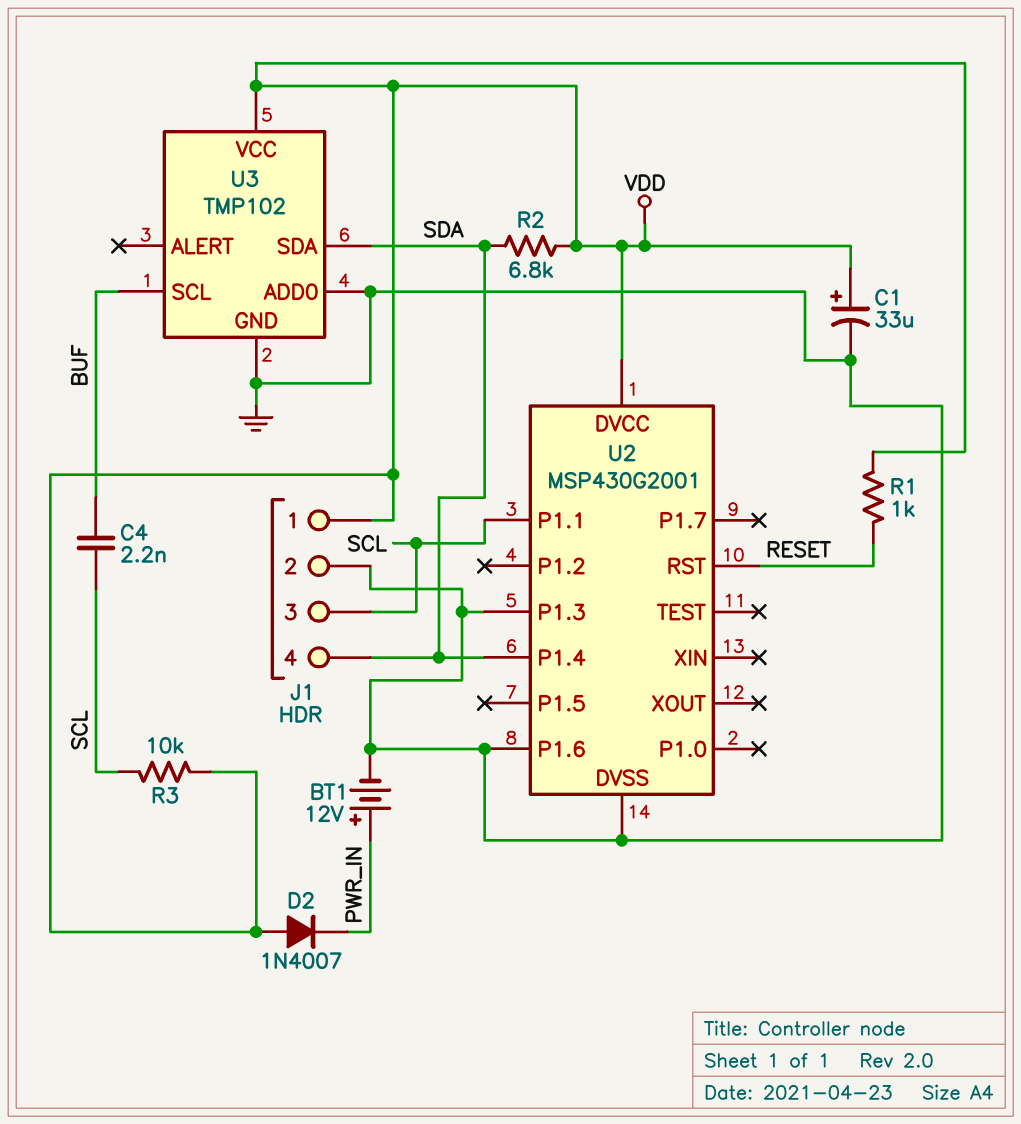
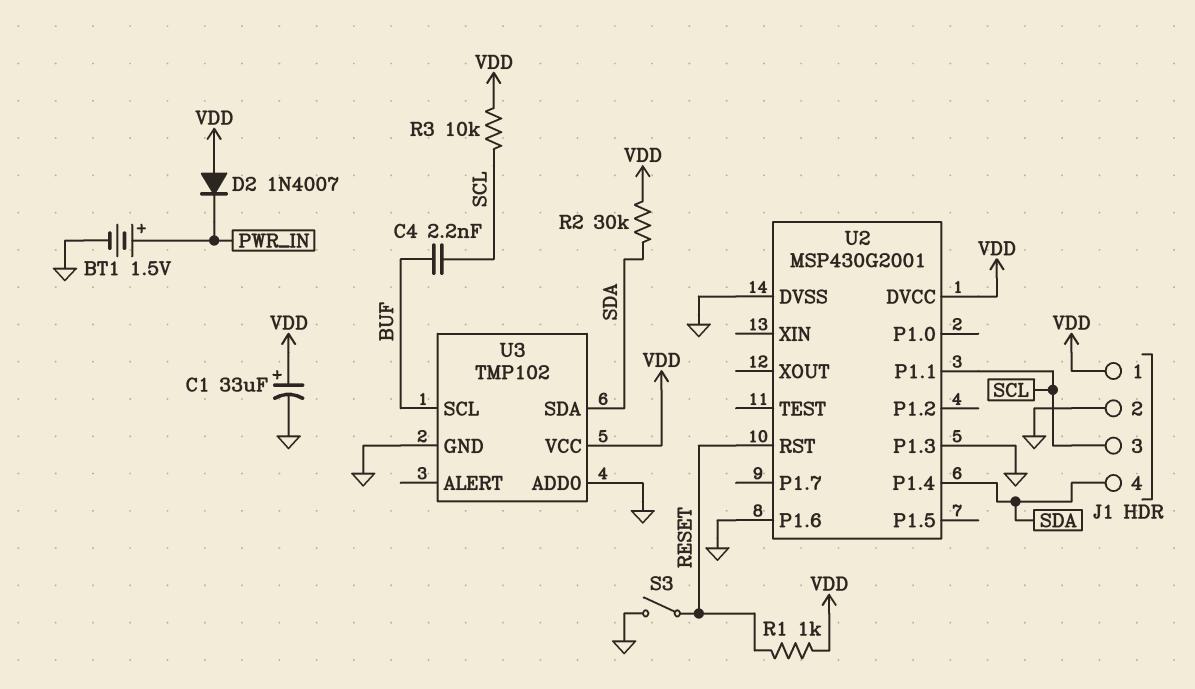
BT1: 12V (plus PWR_IN, minus GND) -> 1.5V (plus PWR_IN, minus GND)
R2: 6.8k (SDA, VDD) -> 30k (SDA, VDD)
S3: none -> switch (GND, RESET)

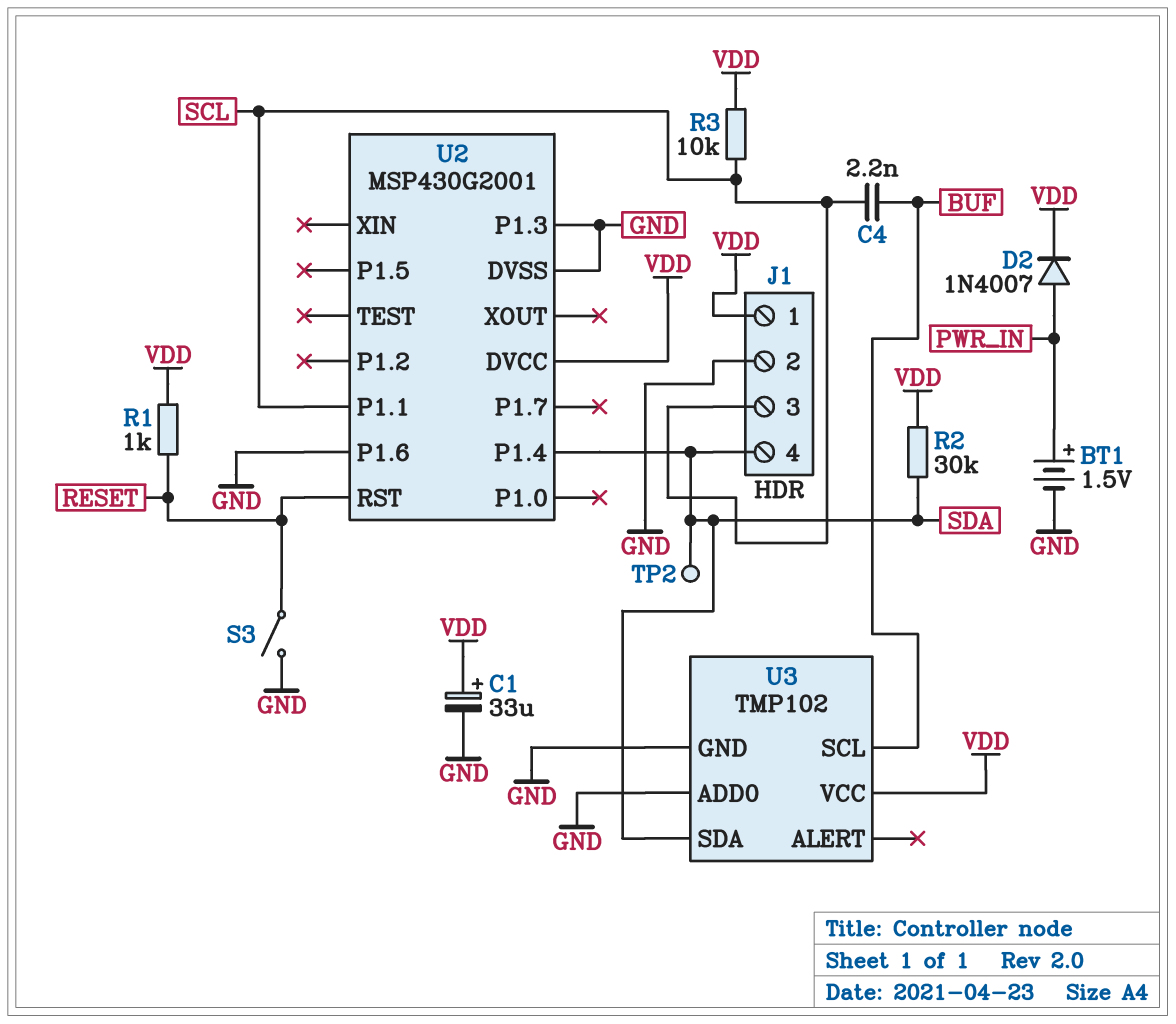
D2: diode 1N4007 (A VDD, K PWR_IN) -> diode 1N4007 (A PWR_IN, K VDD)
TP2: none -> test point (SDA)

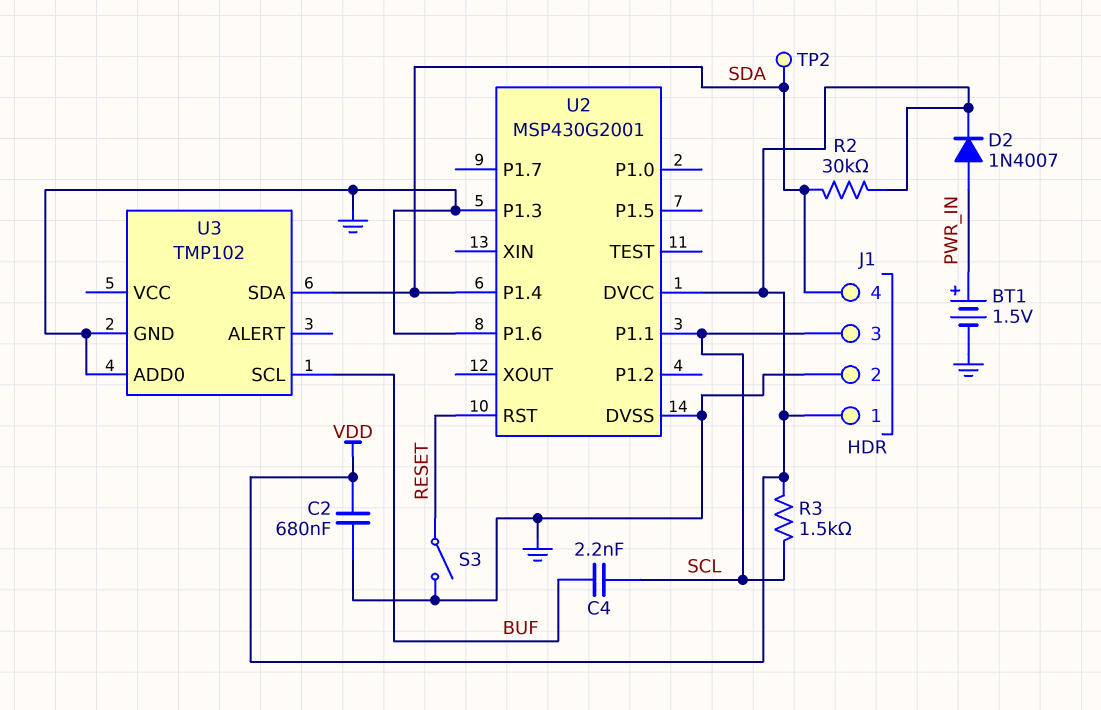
C1: 33uF (plus VDD, minus GND) -> none
C2: none -> 680nF (GND, VDD)
R1: 1k (RESET, VDD) -> none
R3: 10k (SCL, VDD) -> 1.5k (SCL, VDD)
U3 pin VCC: VDD -> none

